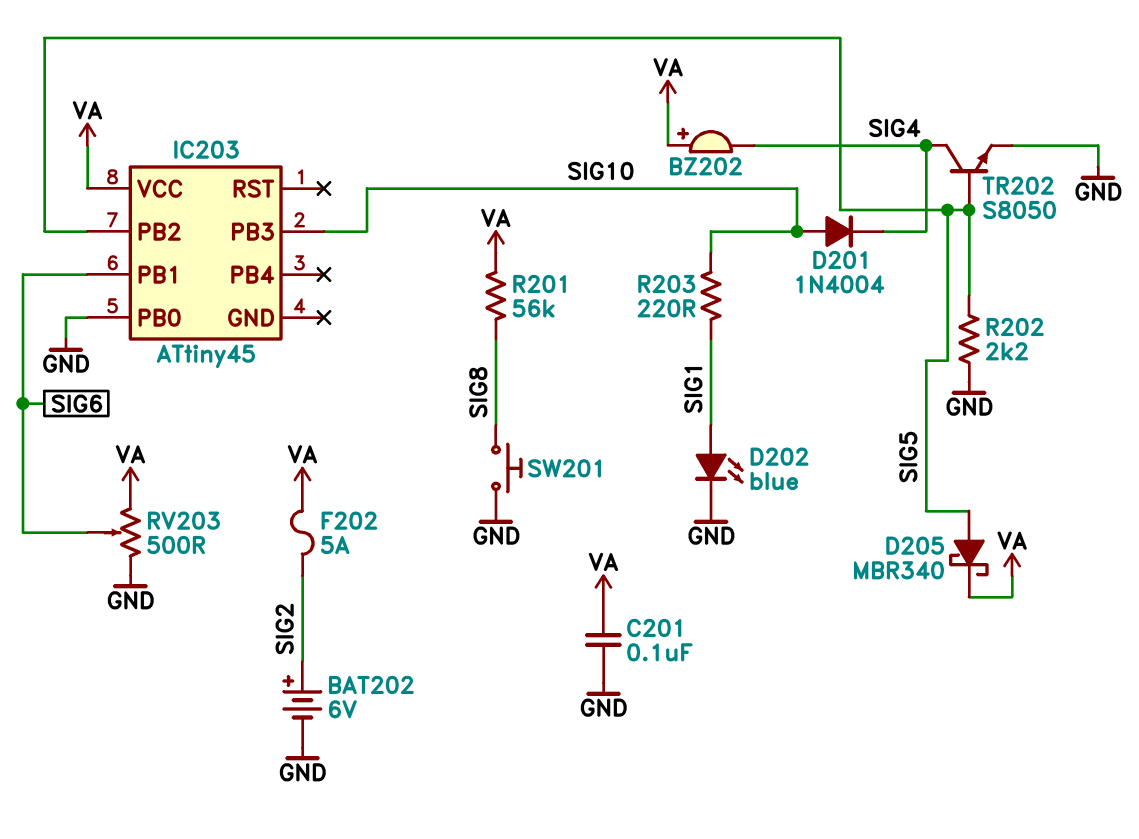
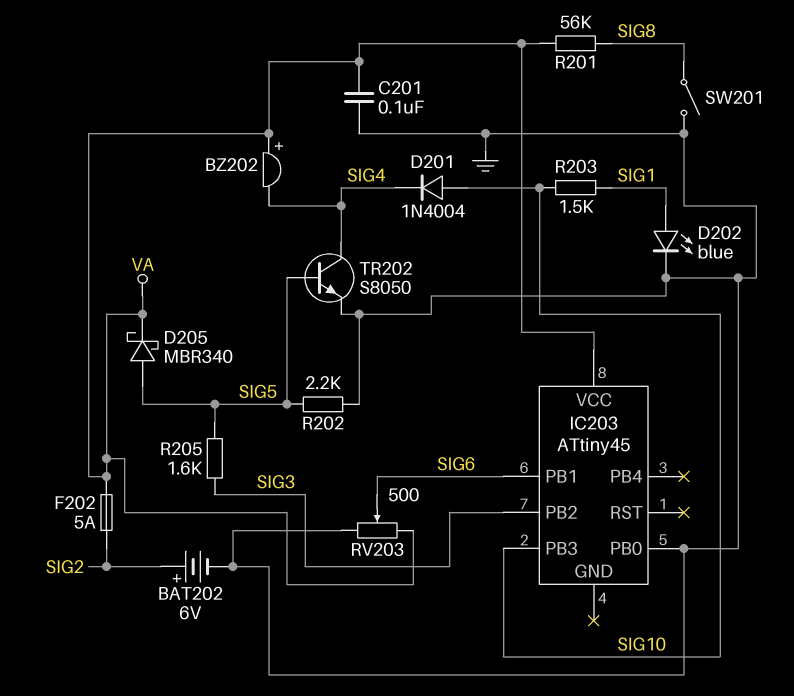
IC203 pin PB2: SIG5 -> SIG3
R203: 220 (SIG1, SIG10) -> 1.5k (SIG1, SIG10)
R205: none -> 1.6k (SIG3, SIG5)
SW201: button (GND, SIG8) -> switch (GND, SIG8)

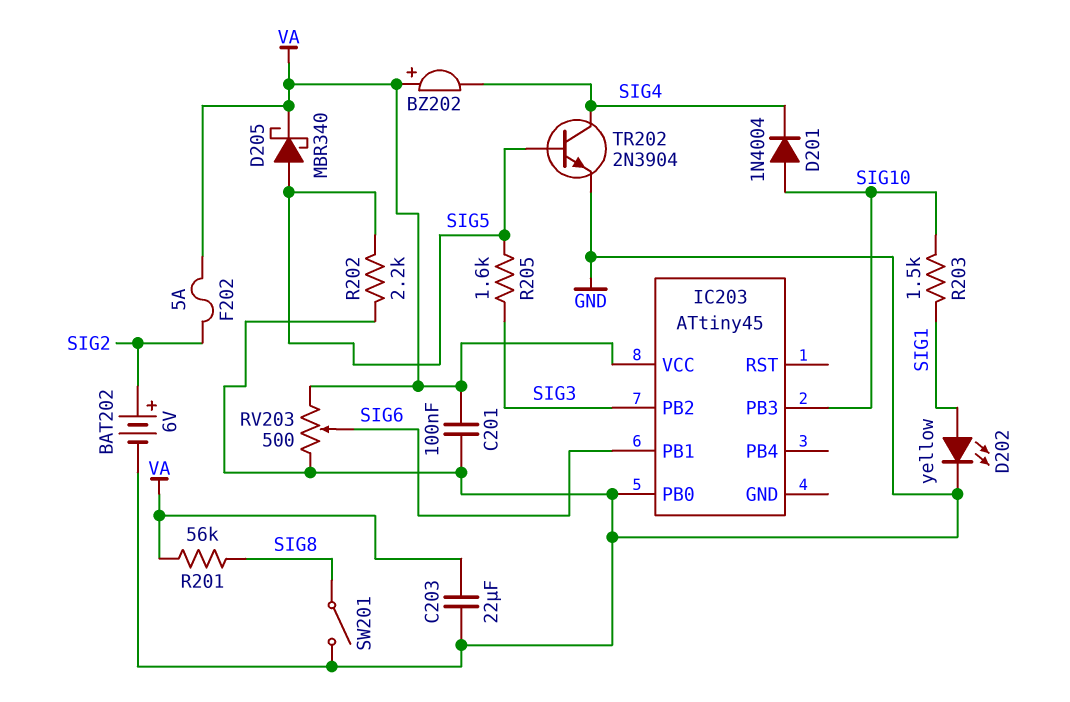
C203: none -> 22uF (GND, VA)
D202: LED blue (A SIG1, K GND) -> LED yellow (A SIG1, K GND)
TR202: NPN S8050 (B SIG5, C SIG4, E GND) -> NPN 2N3904 (B SIG5, C SIG4, E GND)

